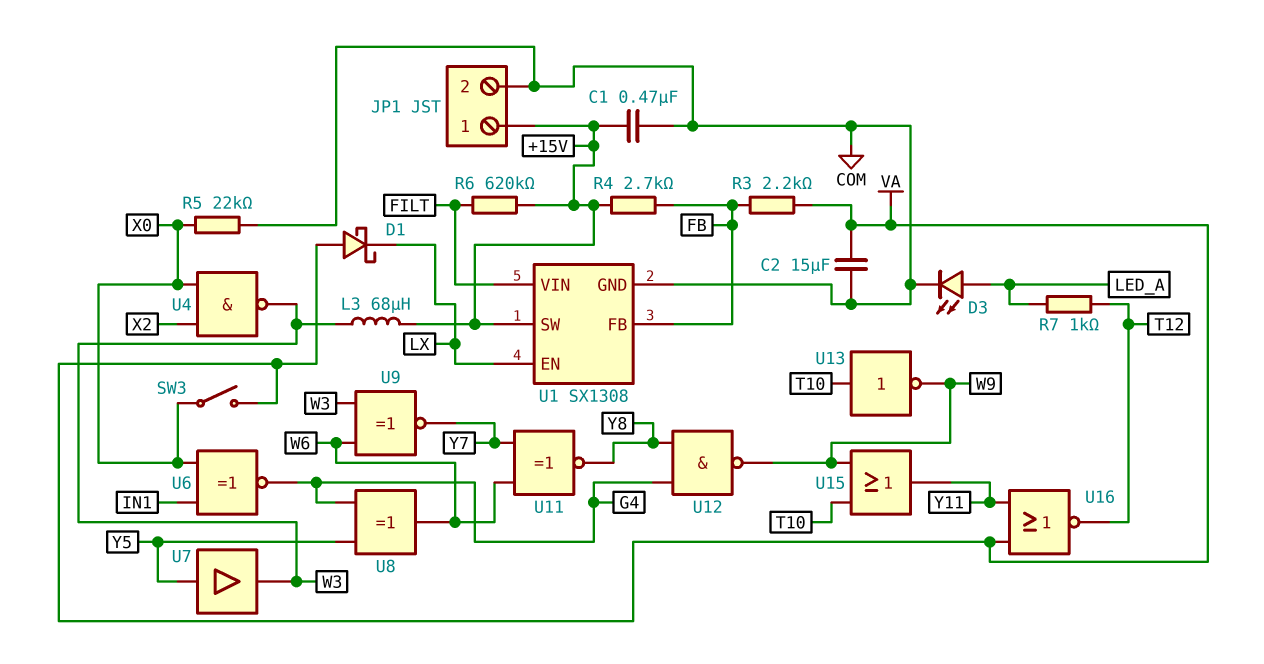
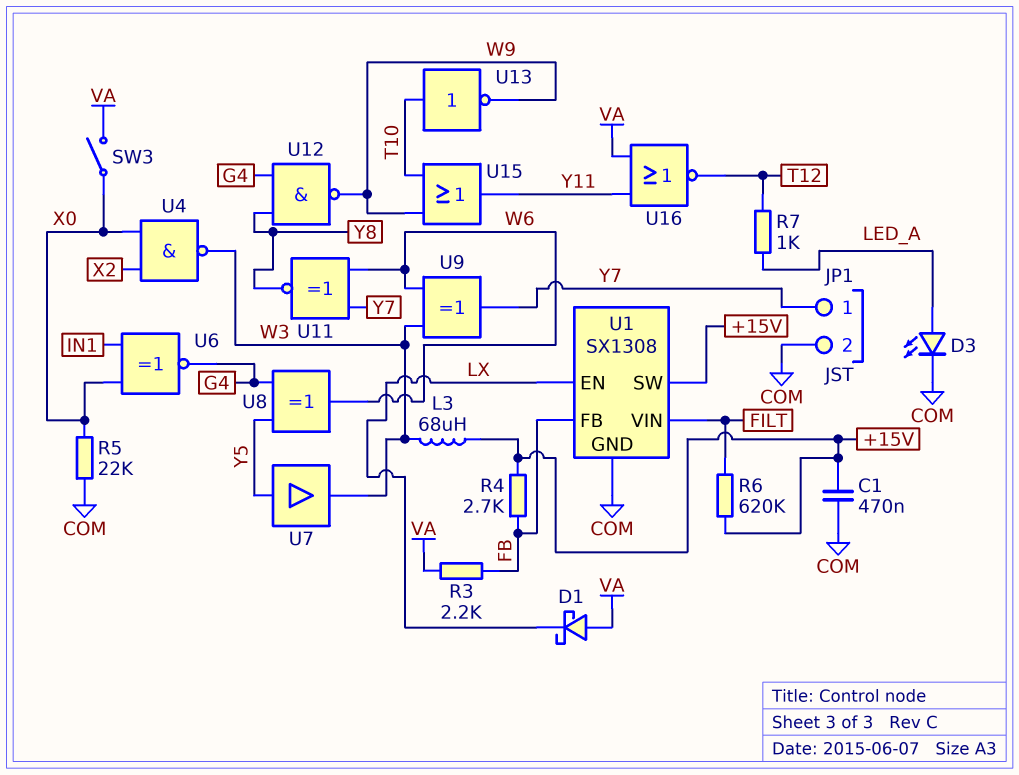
C2: 15uF (COM, VA) -> none
JP1 pin 1: +15V -> Y7
U9: XNOR (in W3, in W6, out Y7) -> XOR (in W3, in W6, out Y7)

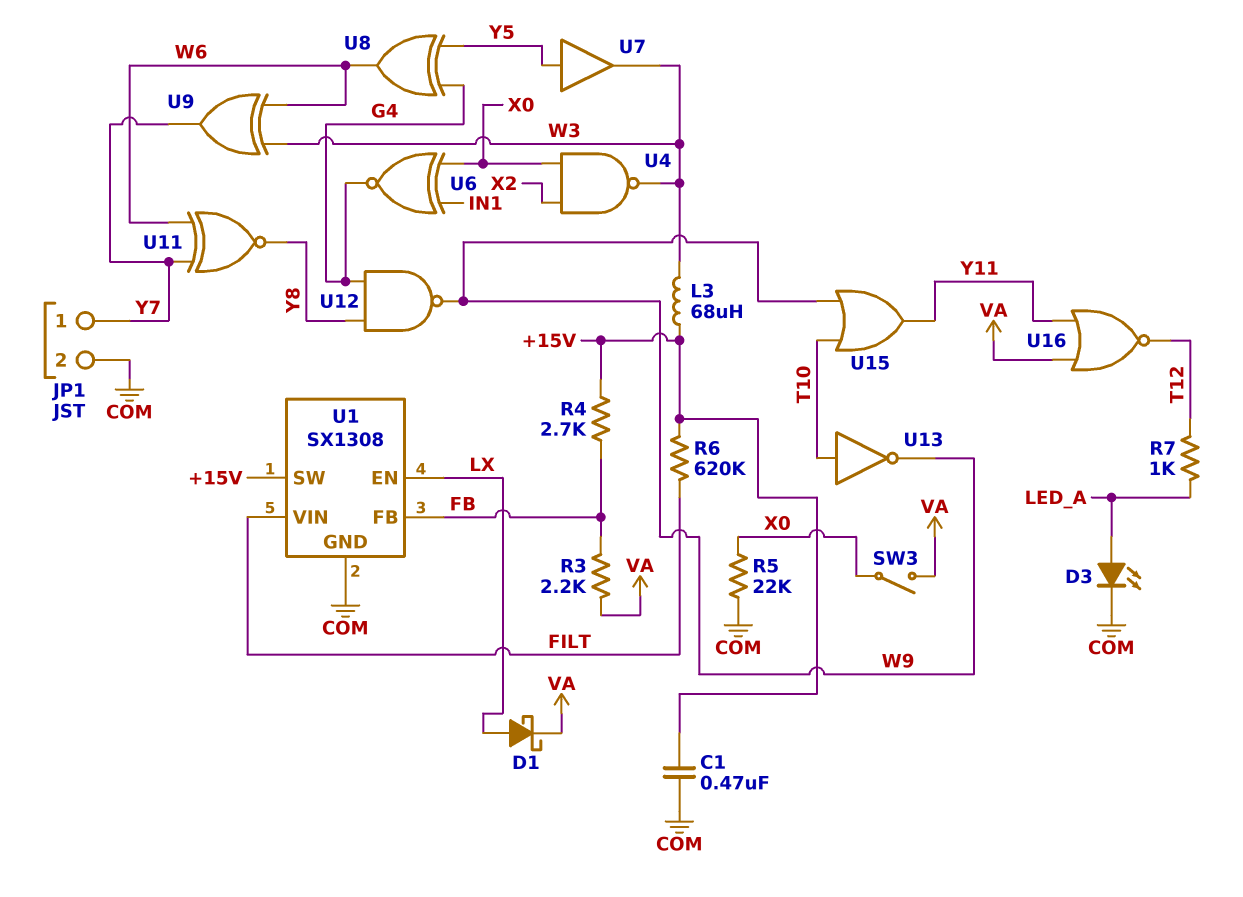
D1: schottky (A VA, K LX) -> schottky (A LX, K VA)

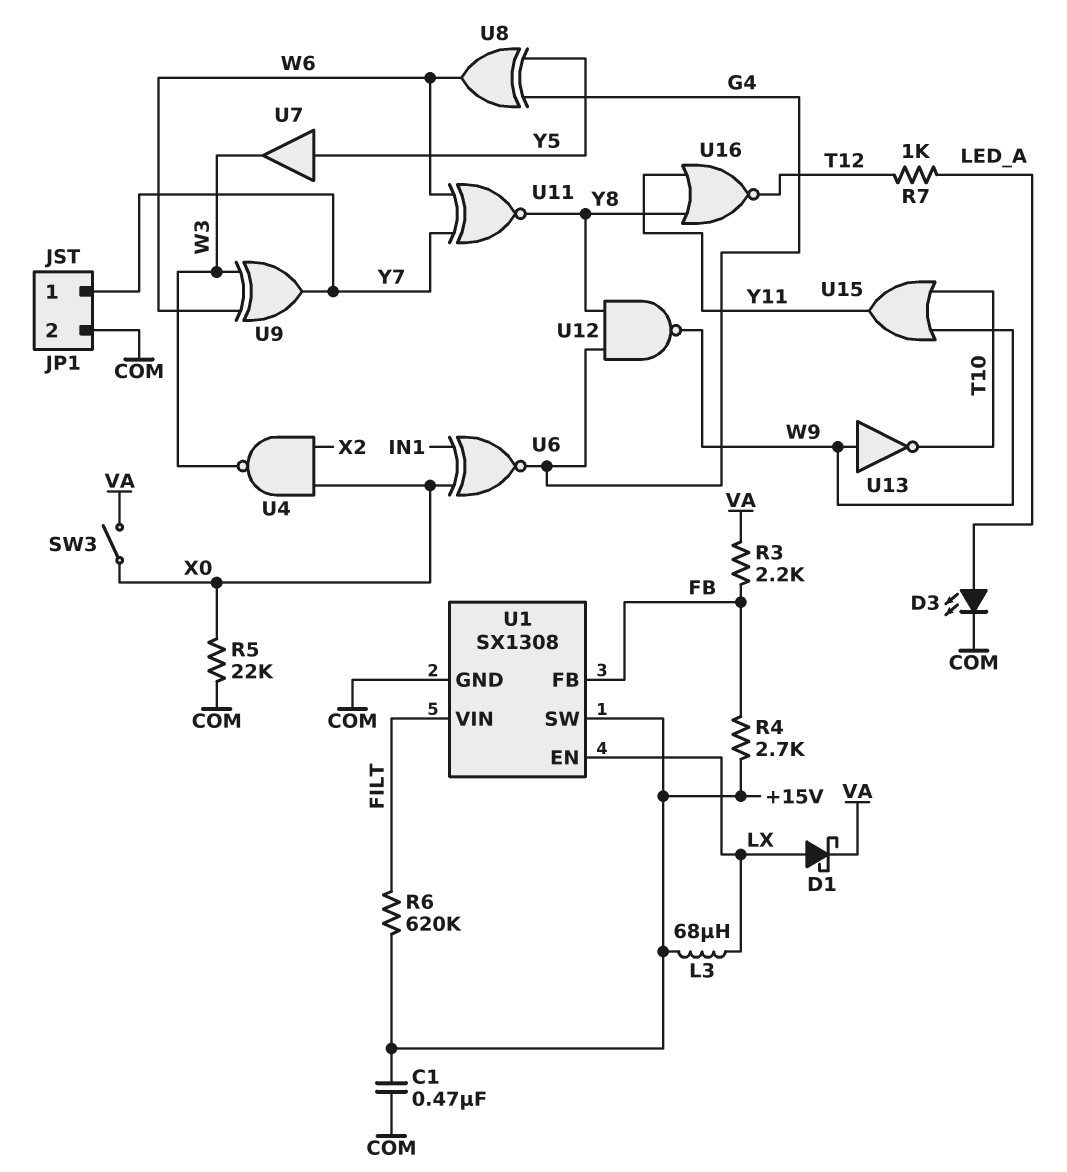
L3: 68uH (+15V, W3) -> 68uH (+15V, LX)
U13: NOT (in T10, out W9) -> NOT (in W9, out T10)
U16: NOR (in VA, in Y11, out T12) -> NOR (in Y8, in Y11, out T12)

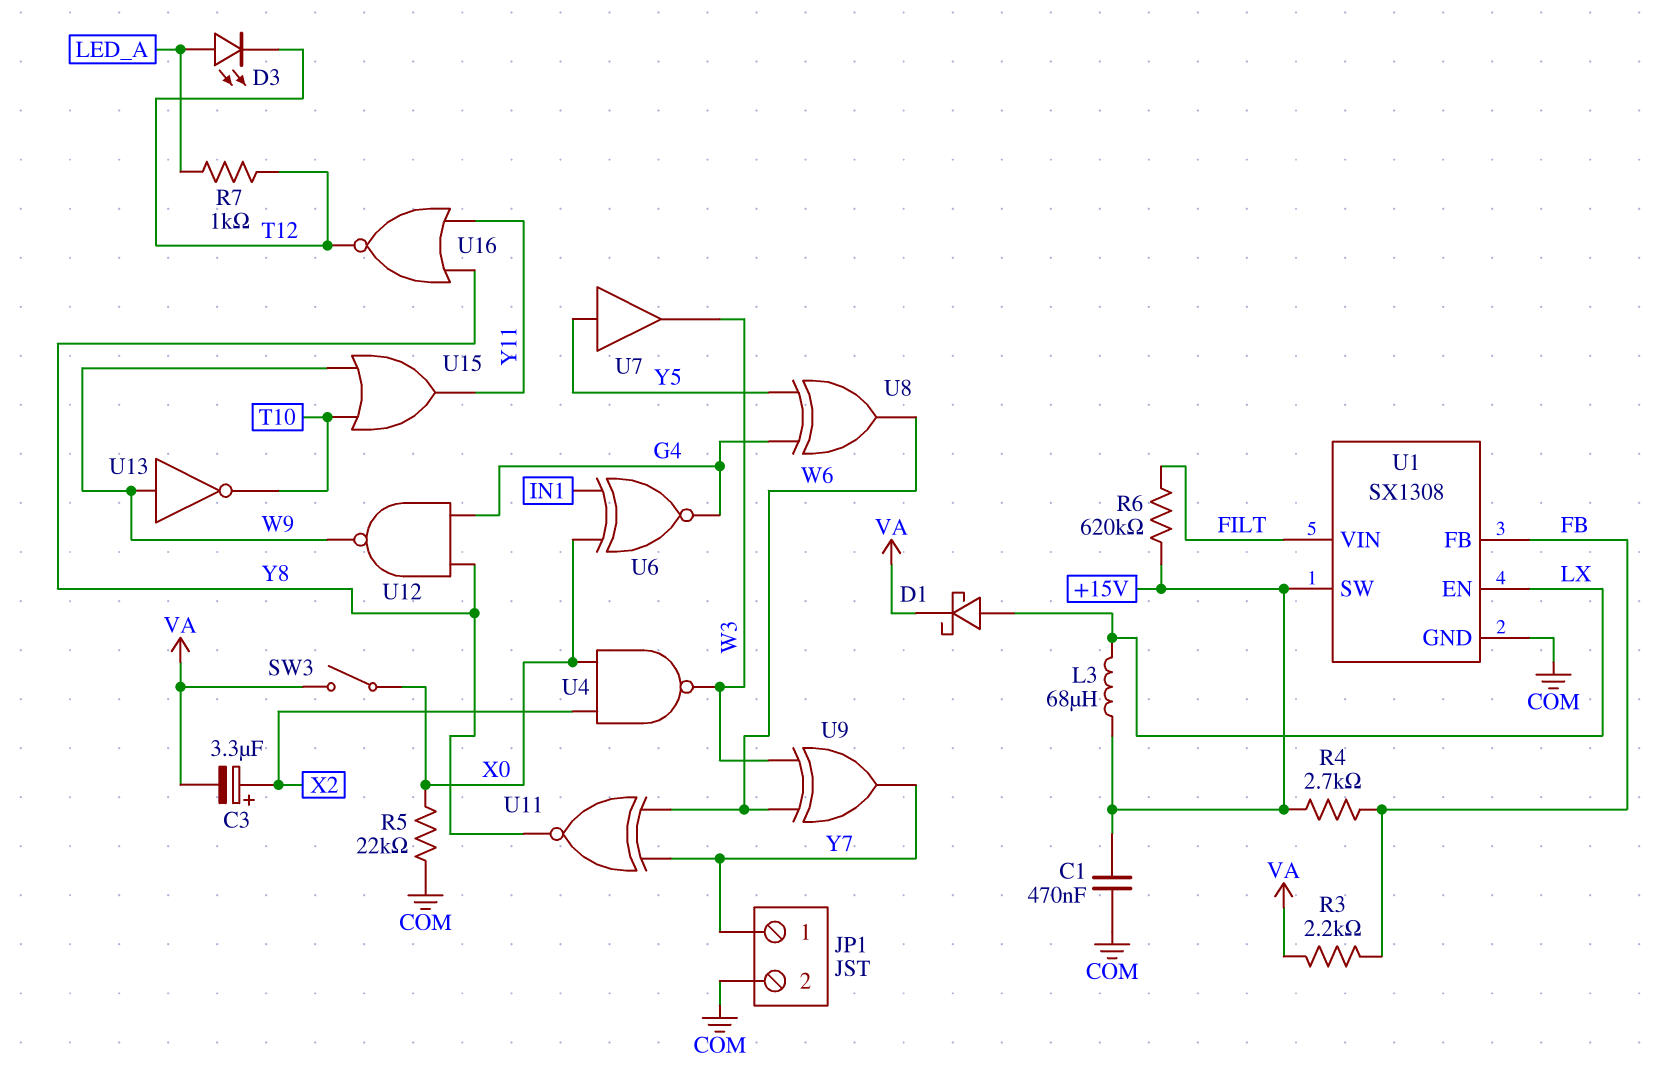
C3: none -> 3.3uF (plus X2, minus VA)
D3: LED (A LED_A, K COM) -> LED (A LED_A, K T12)

